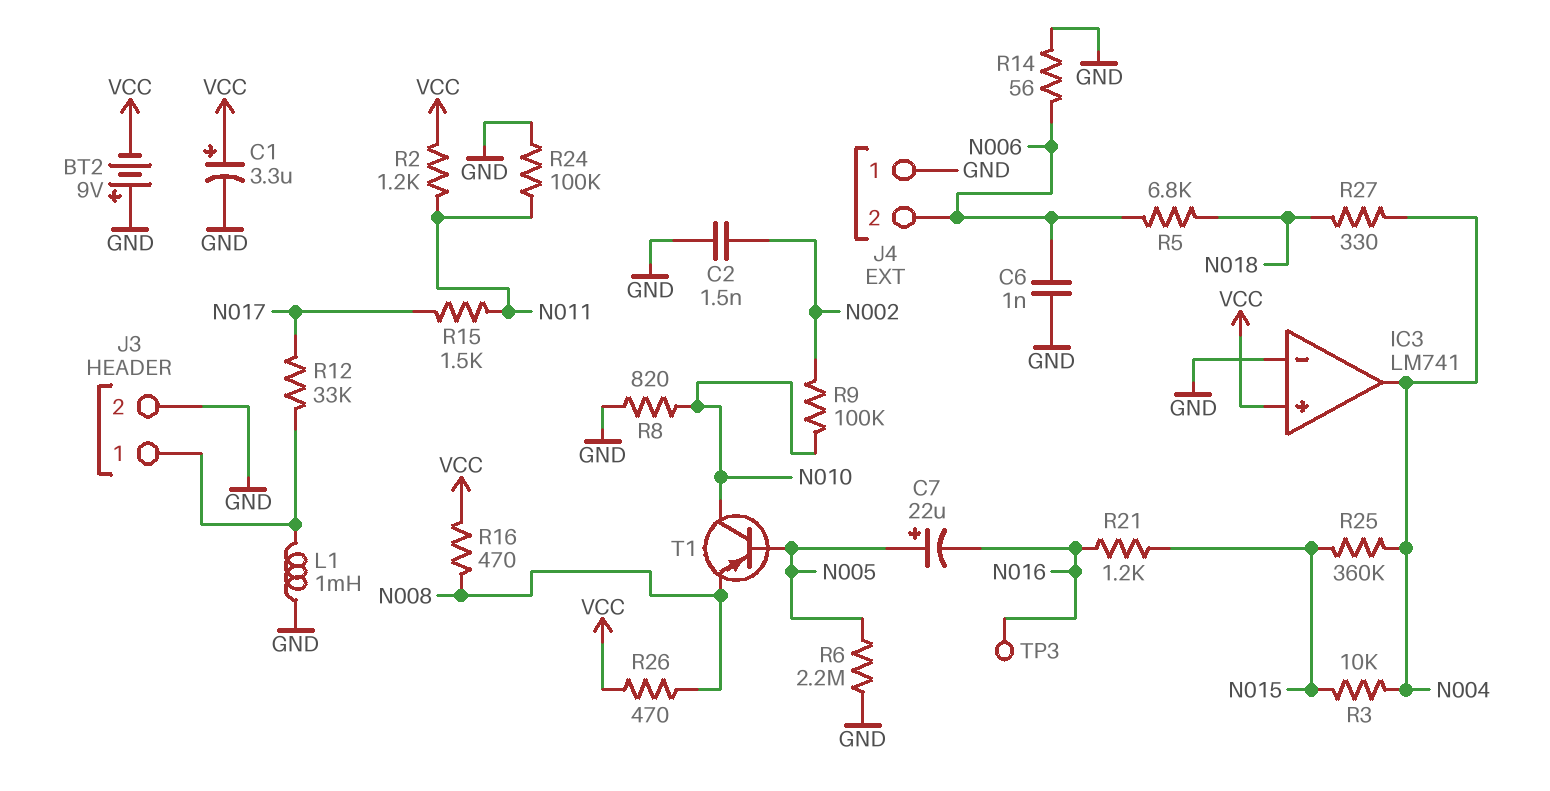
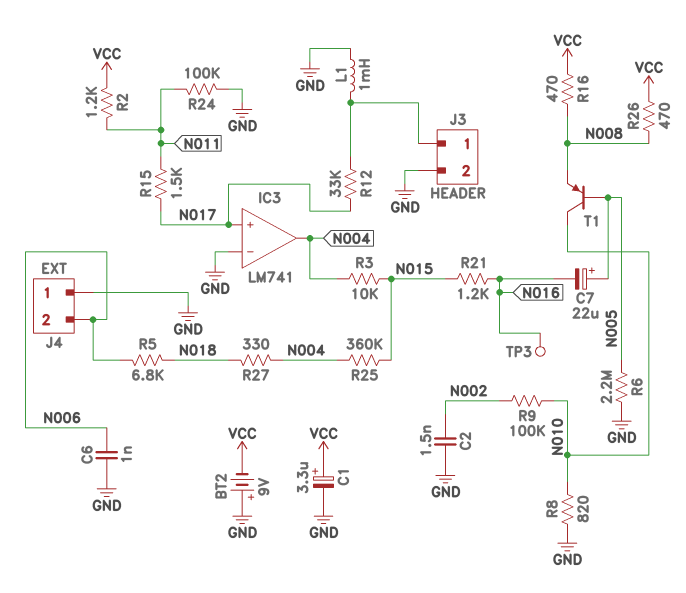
IC3 pin in+: VCC -> N017
R14: 56 (GND, N006) -> none

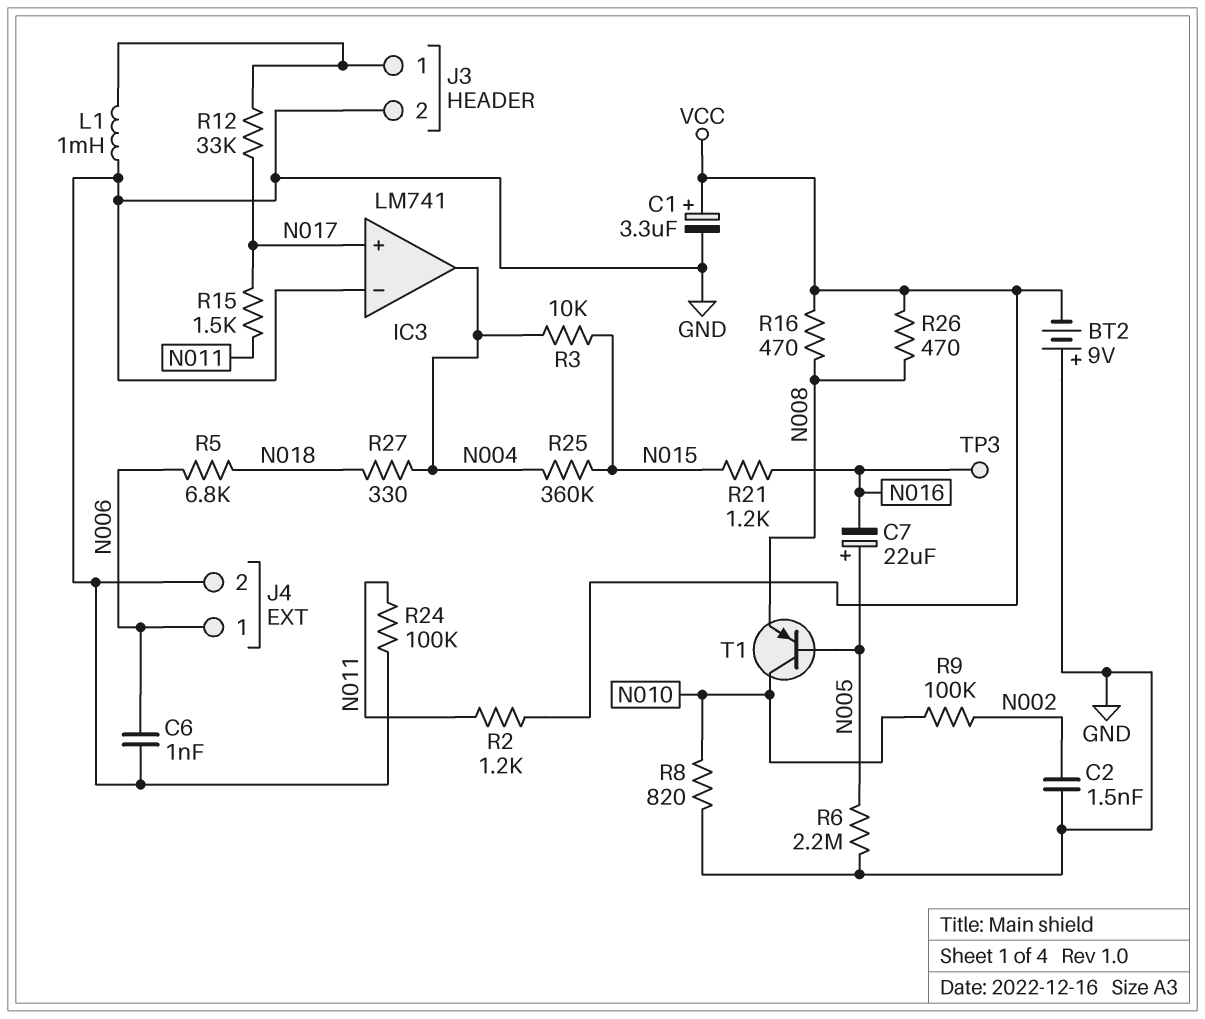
J4 pin 1: GND -> N006
J4 pin 2: N006 -> GND

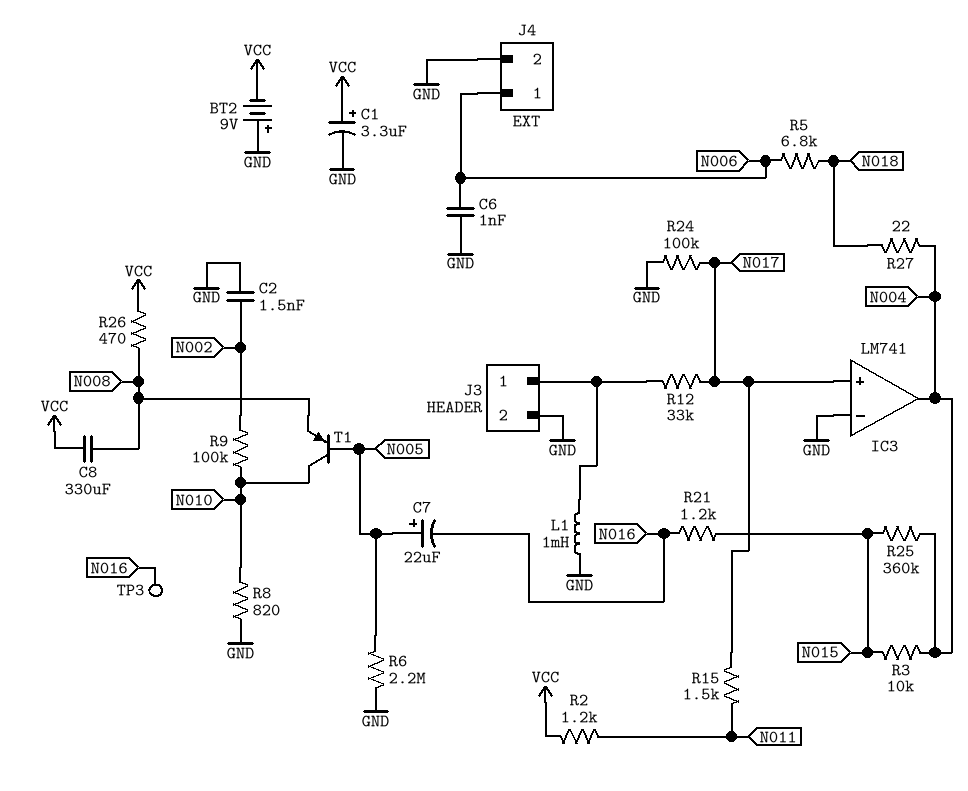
C8: none -> 330uF (N008, VCC)
R16: 470 (N008, VCC) -> none
R24: 100k (GND, N011) -> 100k (GND, N017)
R27: 330 (N004, N018) -> 22 (N004, N018)

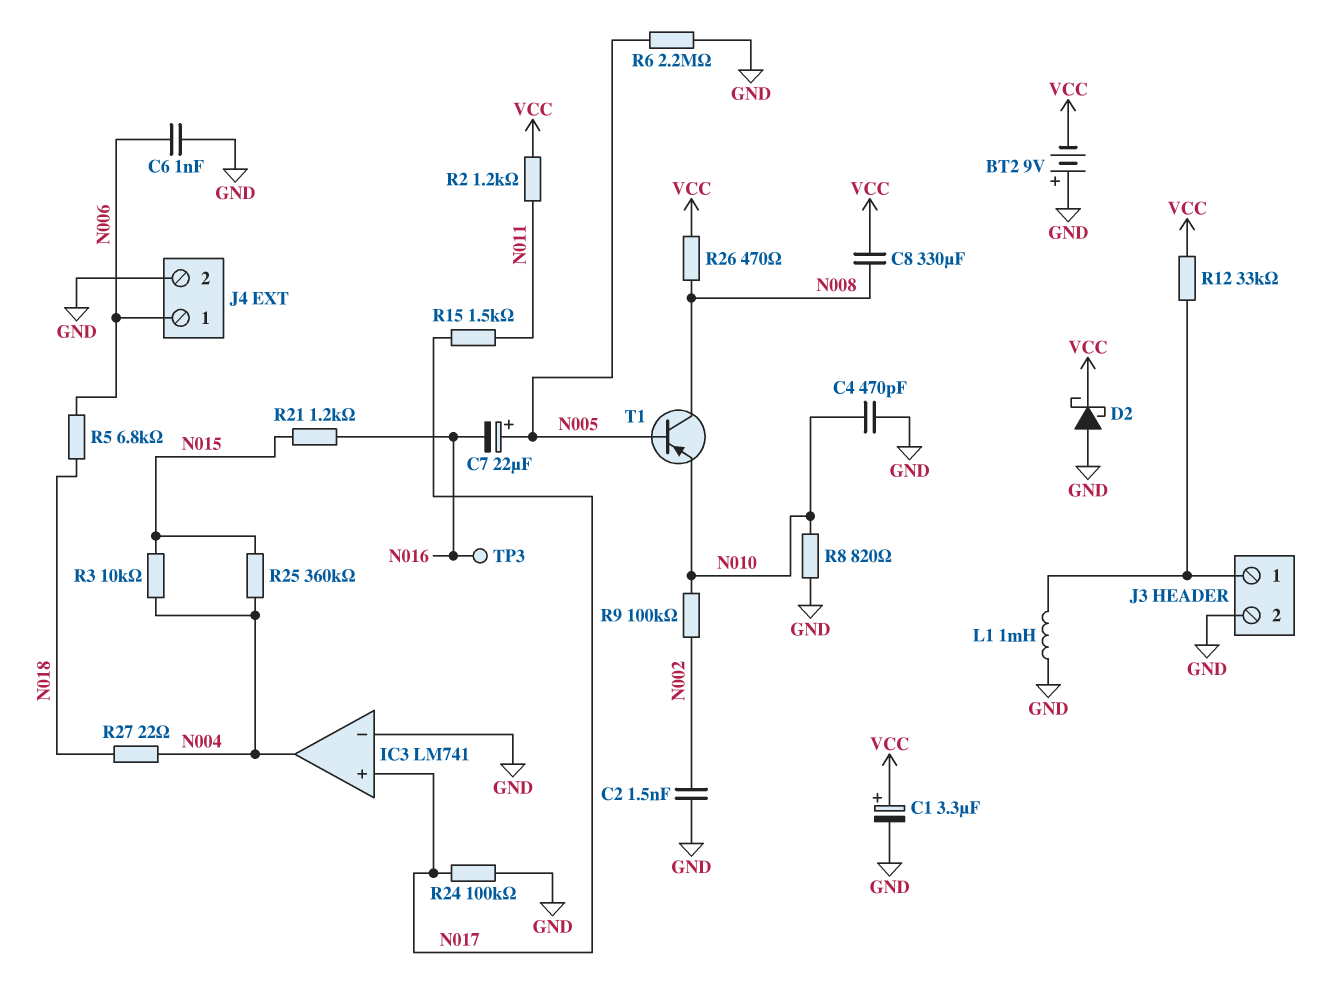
C4: none -> 470pF (GND, N010)
D2: none -> schottky (A GND, K VCC)
R12: 33k (J3/1, N017) -> 33k (J3/1, VCC)
T1: PNP (B N005, C N010, E N008) -> PNP (B N005, C N008, E N010)

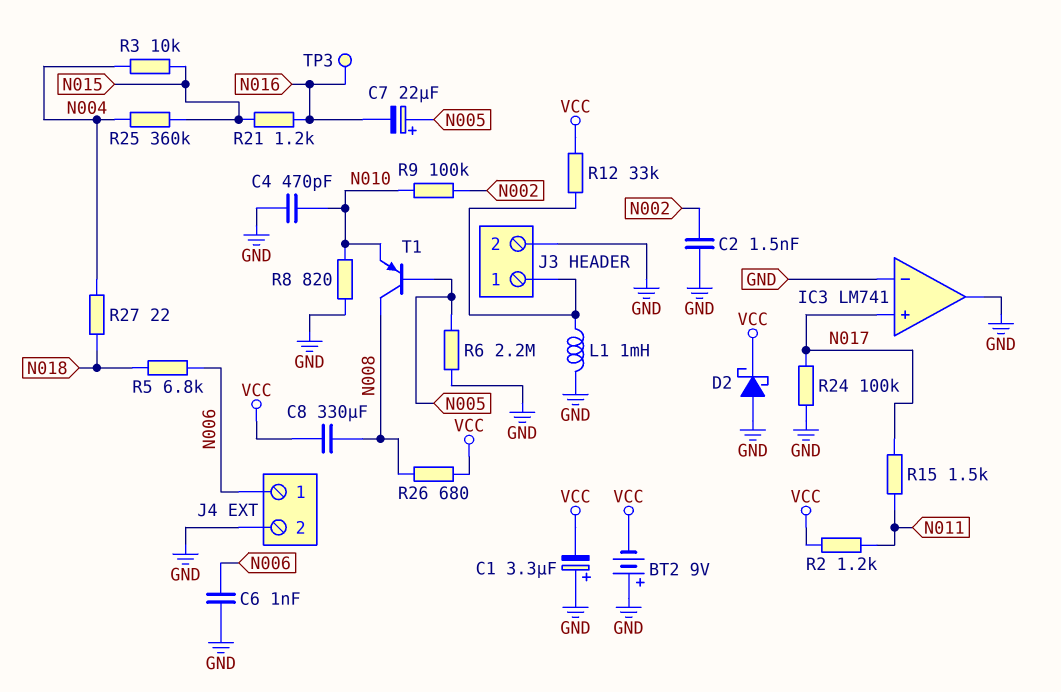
C1: 3.3uF (plus VCC, minus GND) -> 3.3uF (plus GND, minus VCC)
IC3 pin out: N004 -> GND
R26: 470 (N008, VCC) -> 680 (N008, VCC)

